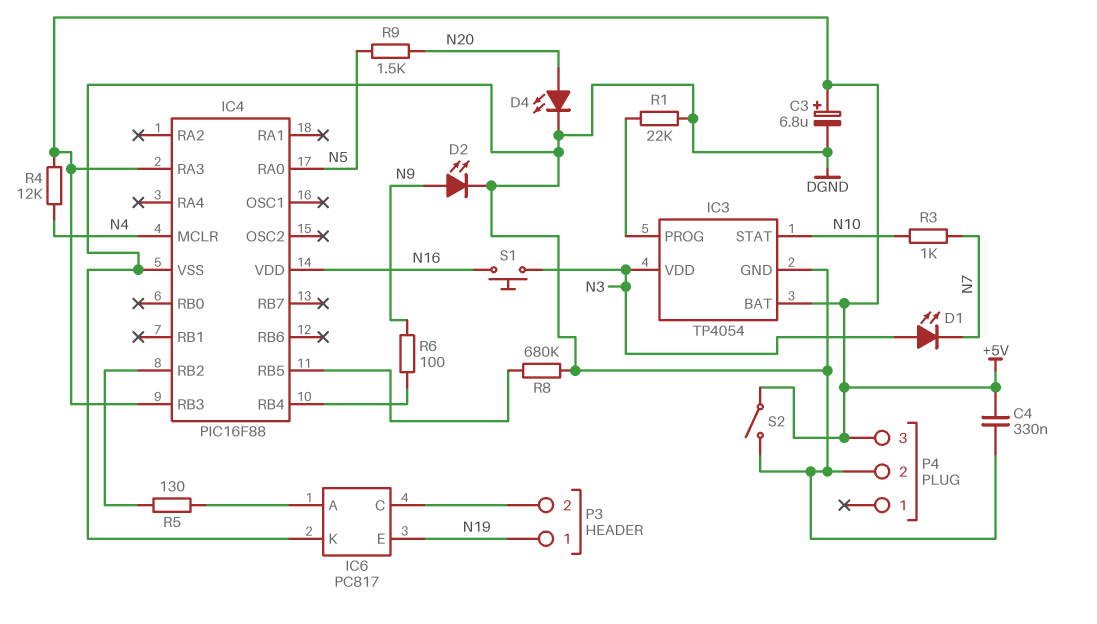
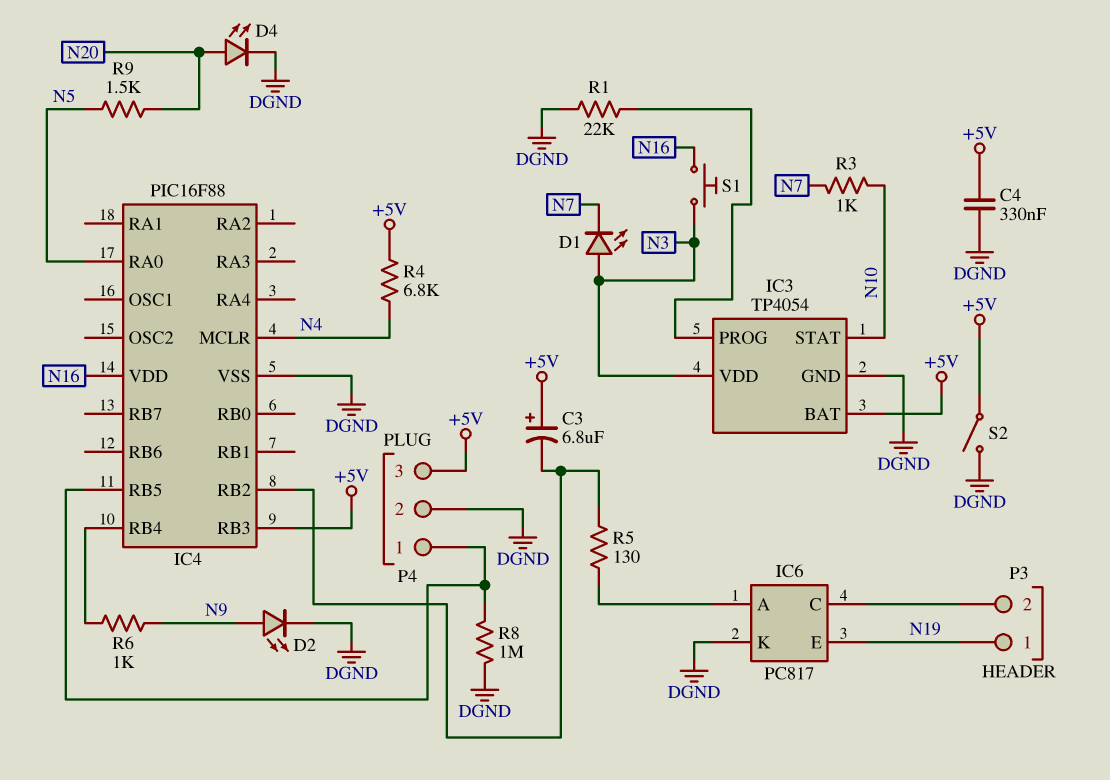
C3: 6.8uF (plus +5V, minus DGND) -> 6.8uF (plus +5V, minus IC4/RB2)
IC4 pin RA3: +5V -> none
P4 pin 1: none -> IC4/RB5
R4: 12k (+5V, N4) -> 6.8k (+5V, N4)
R6: 100 (IC4/RB4, N9) -> 1k (IC4/RB4, N9)
R8: 680k (DGND, IC4/RB5) -> 1M (DGND, IC4/RB5)

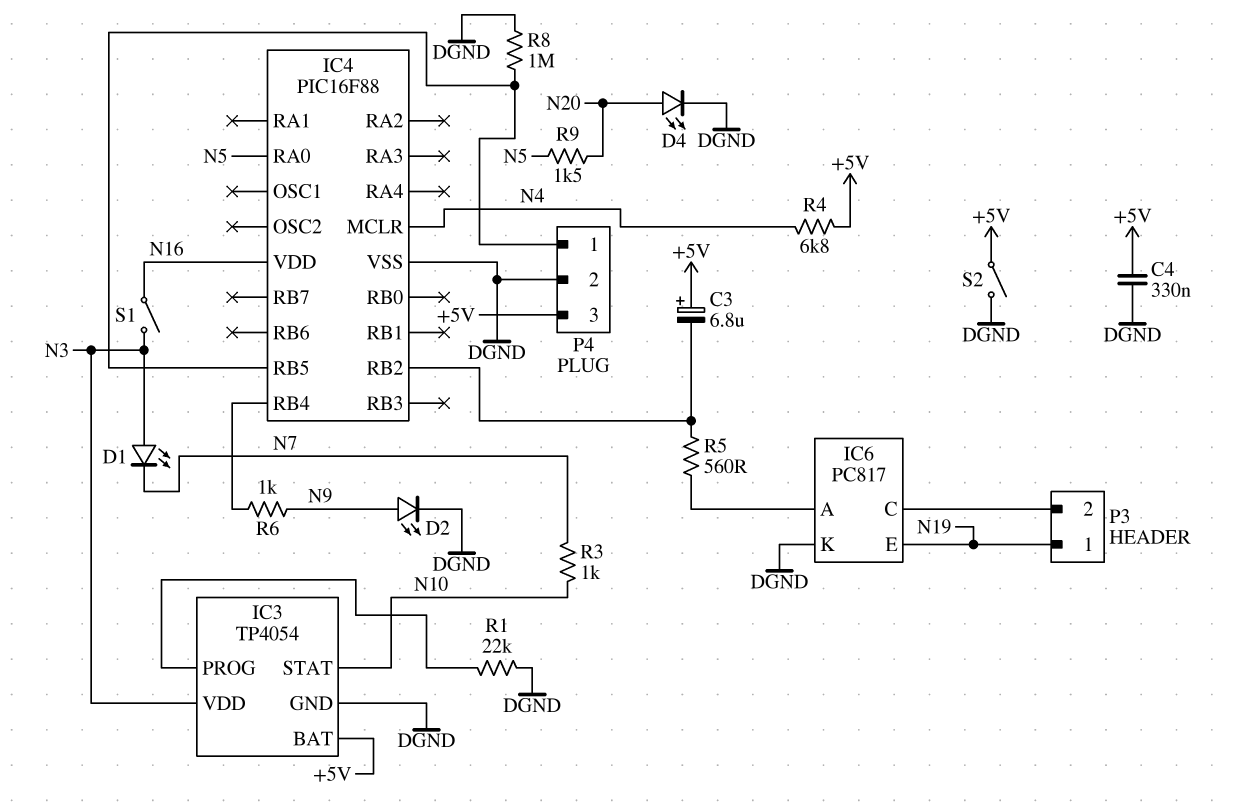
IC4 pin RB3: +5V -> none
R5: 130 (IC4/RB2, IC6/A) -> 560 (IC4/RB2, IC6/A)
S1: button (N3, N16) -> switch (N3, N16)

